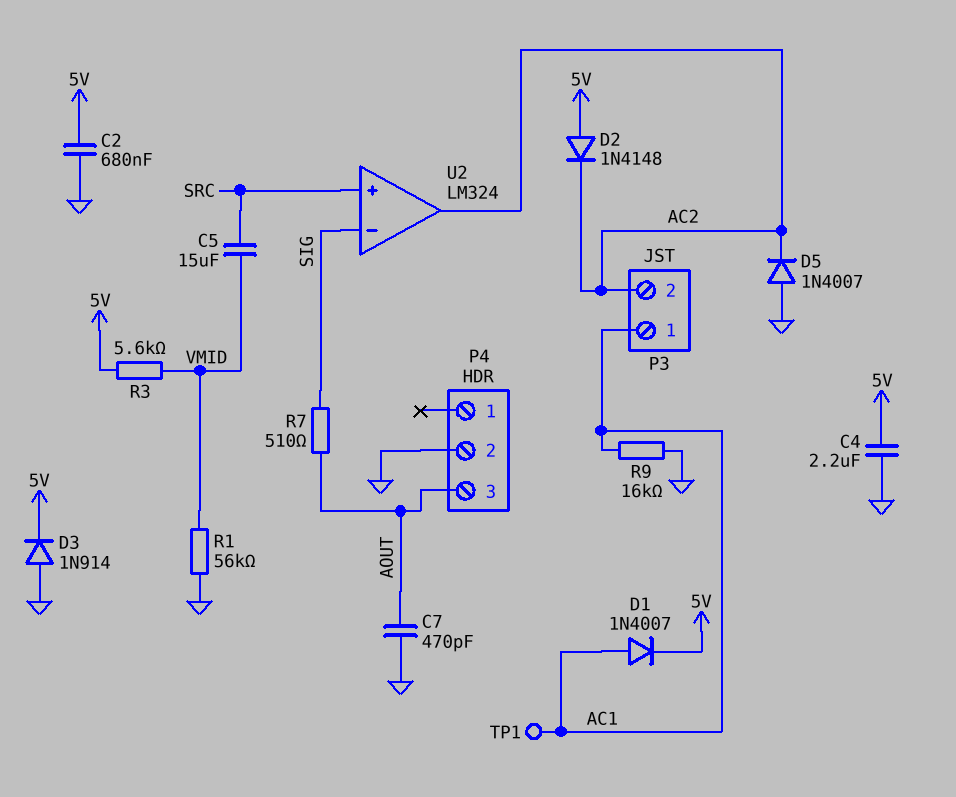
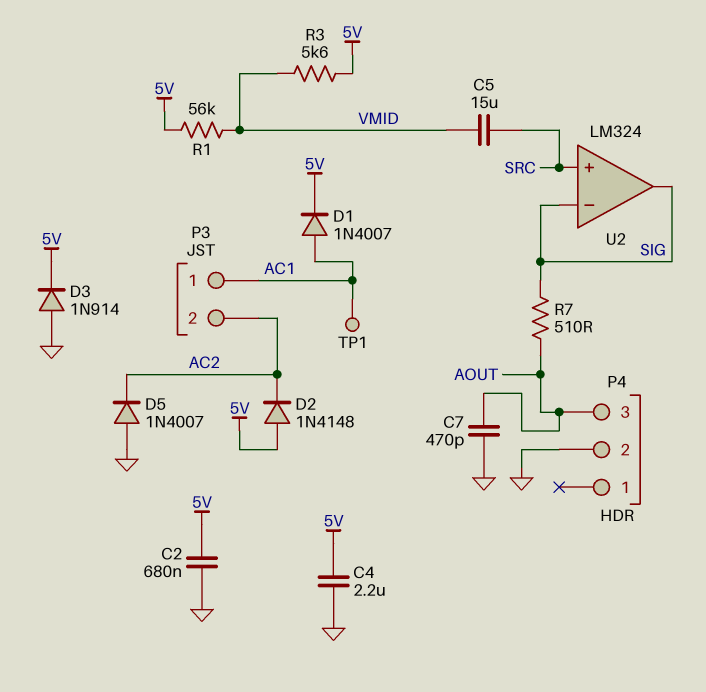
R1: 56k (GND, VMID) -> 56k (5V, VMID)
R9: 16k (AC1, GND) -> none
U2 pin out: AC2 -> SIG

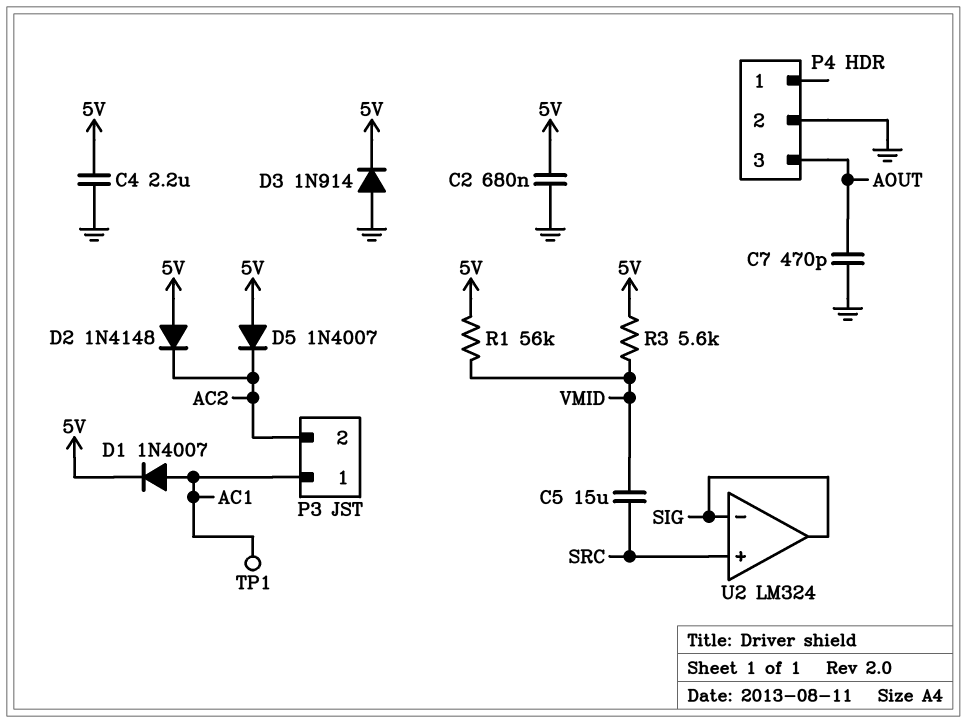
D5: diode 1N4007 (A GND, K AC2) -> diode 1N4007 (A 5V, K AC2)
R7: 510 (AOUT, SIG) -> none

